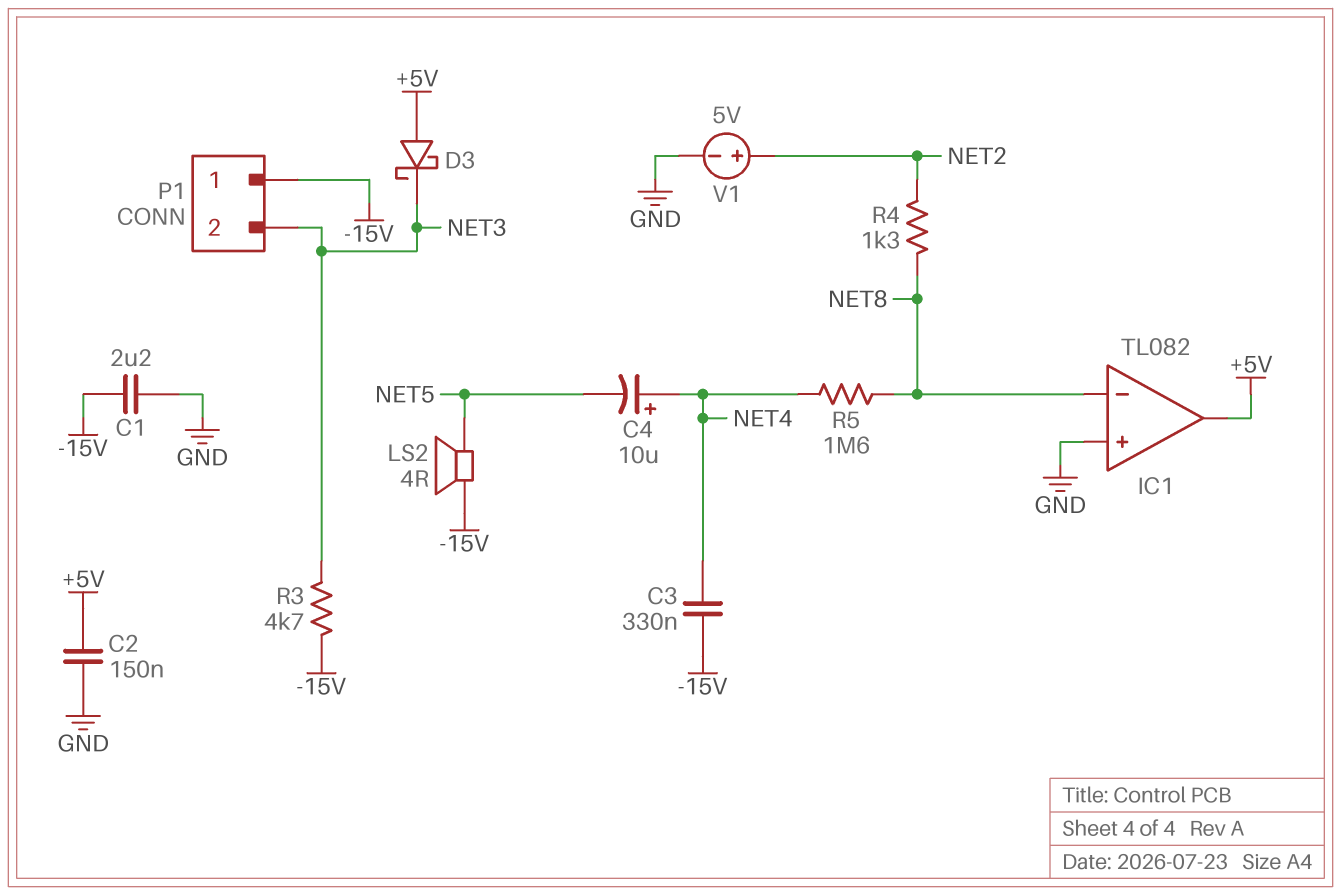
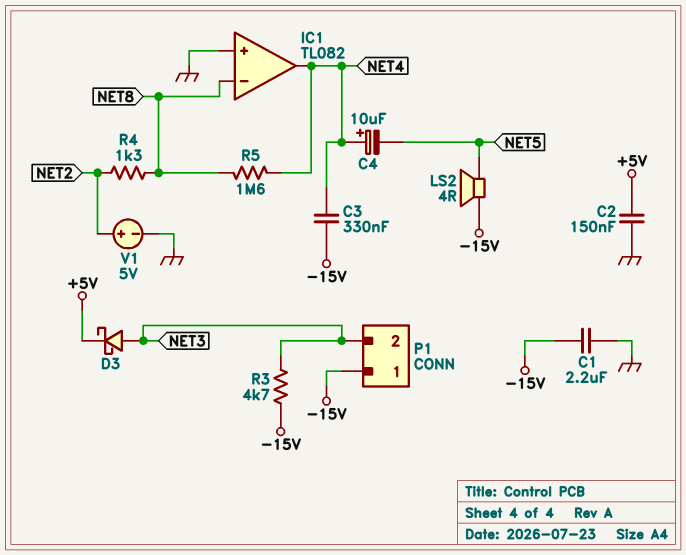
D3: schottky (A +5V, K NET3) -> schottky (A NET3, K +5V)
IC1 pin out: +5V -> NET4

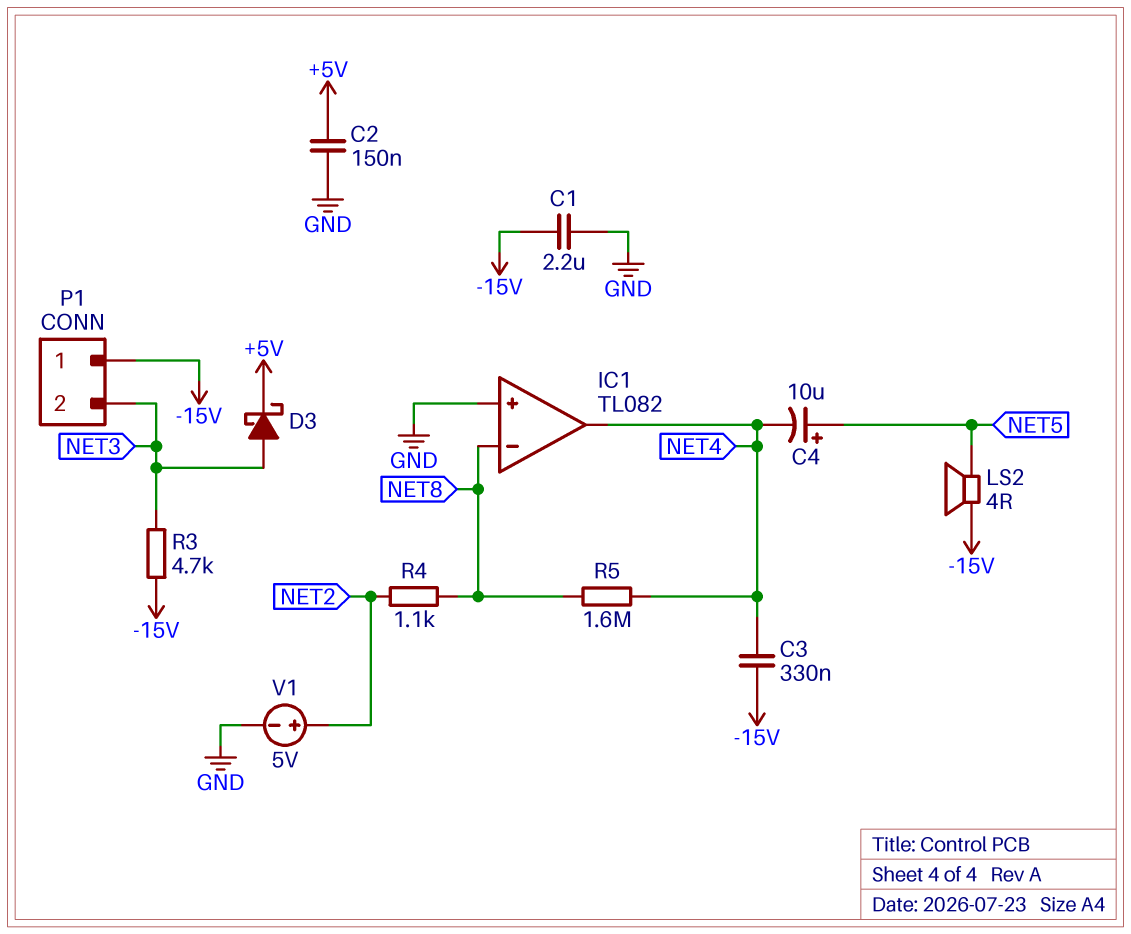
C4: 10uF (plus NET4, minus NET5) -> 10uF (plus NET5, minus NET4)
R4: 1.3k (NET2, NET8) -> 1.1k (NET2, NET8)

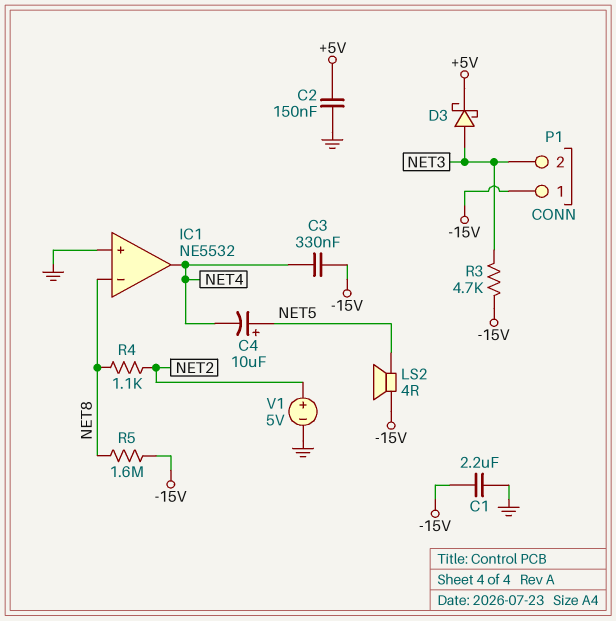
IC1: TL082 -> NE5532
R5: 1.6M (NET4, NET8) -> 1.6M (-15V, NET8)

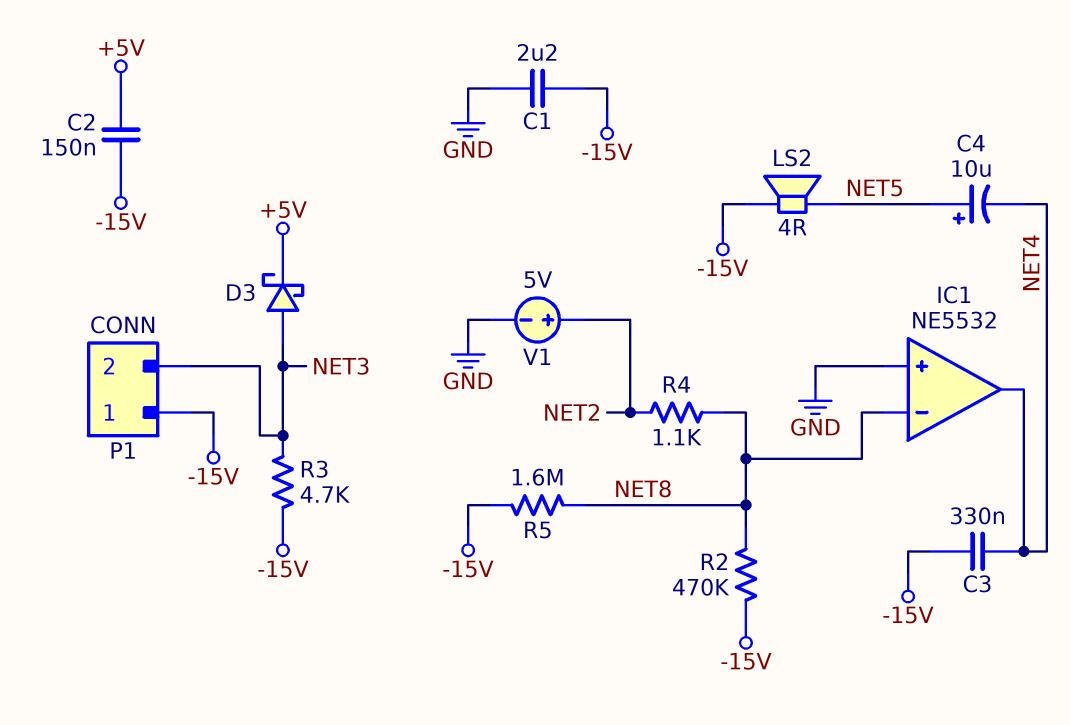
C2: 150nF (+5V, GND) -> 150nF (+5V, -15V)
R2: none -> 470k (-15V, NET8)

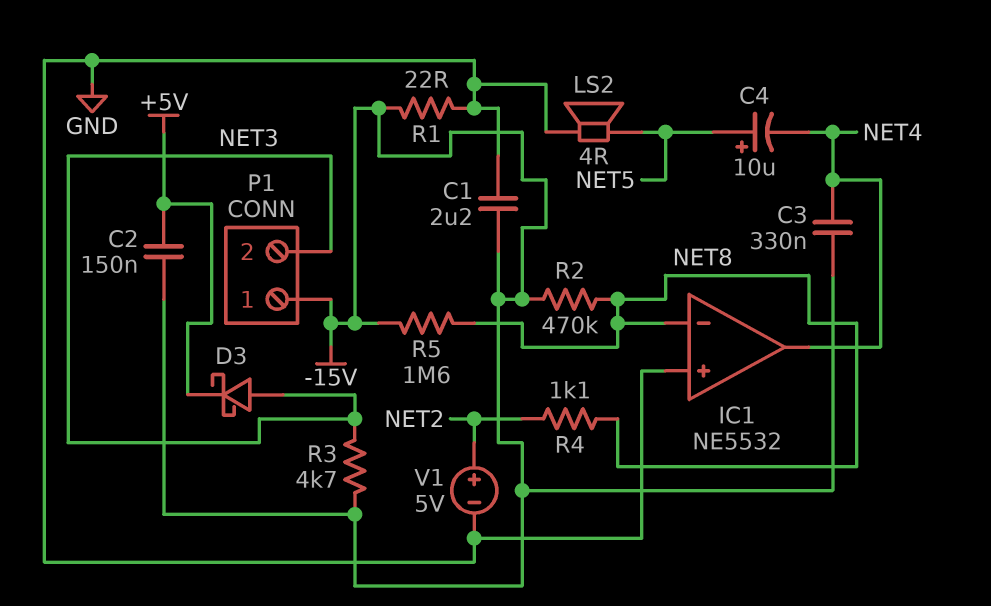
LS2: speaker 4R (-15V, NET5) -> speaker 4R (GND, NET5)
R1: none -> 22 (-15V, GND)

